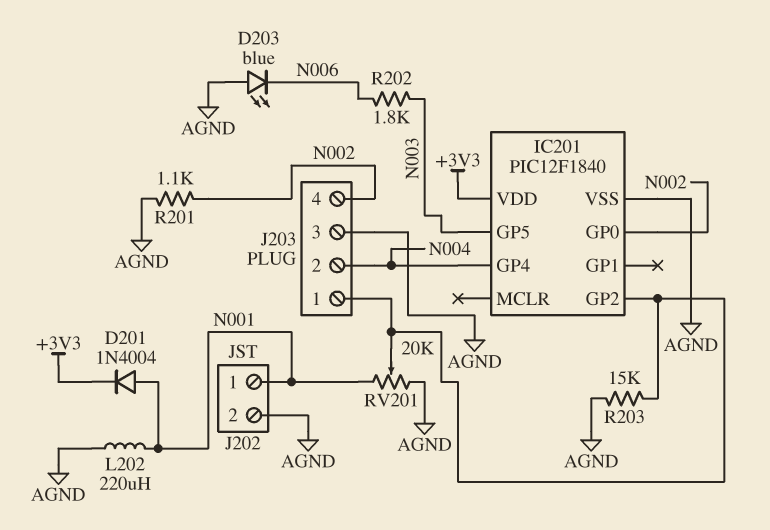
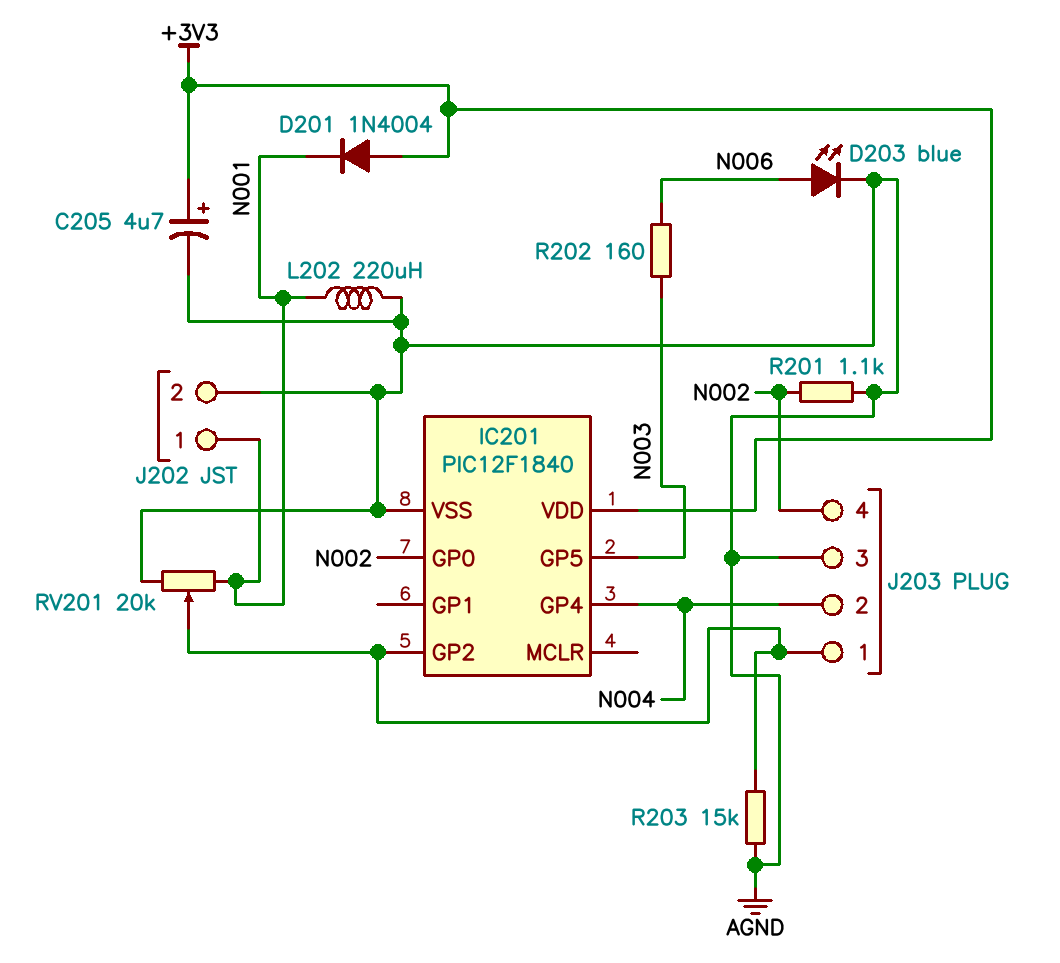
C205: none -> 4.7uF (plus +3V3, minus AGND)
D201: diode 1N4004 (A N001, K +3V3) -> diode 1N4004 (A +3V3, K N001)
D203: LED blue (A AGND, K N006) -> LED blue (A N006, K AGND)
R202: 1.8k (N003, N006) -> 160 (N003, N006)

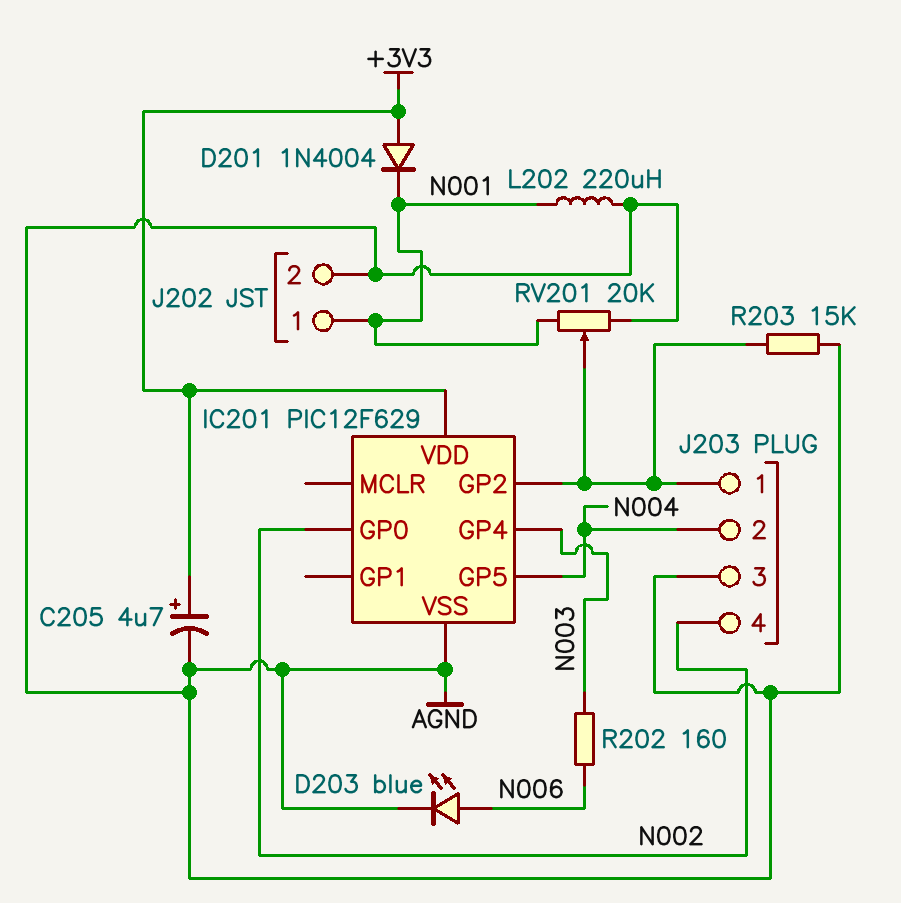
IC201: PIC12F1840 -> PIC12F629
IC201 pin GP4: N004 -> N003
IC201 pin GP5: N003 -> N004
R201: 1.1k (AGND, N002) -> none

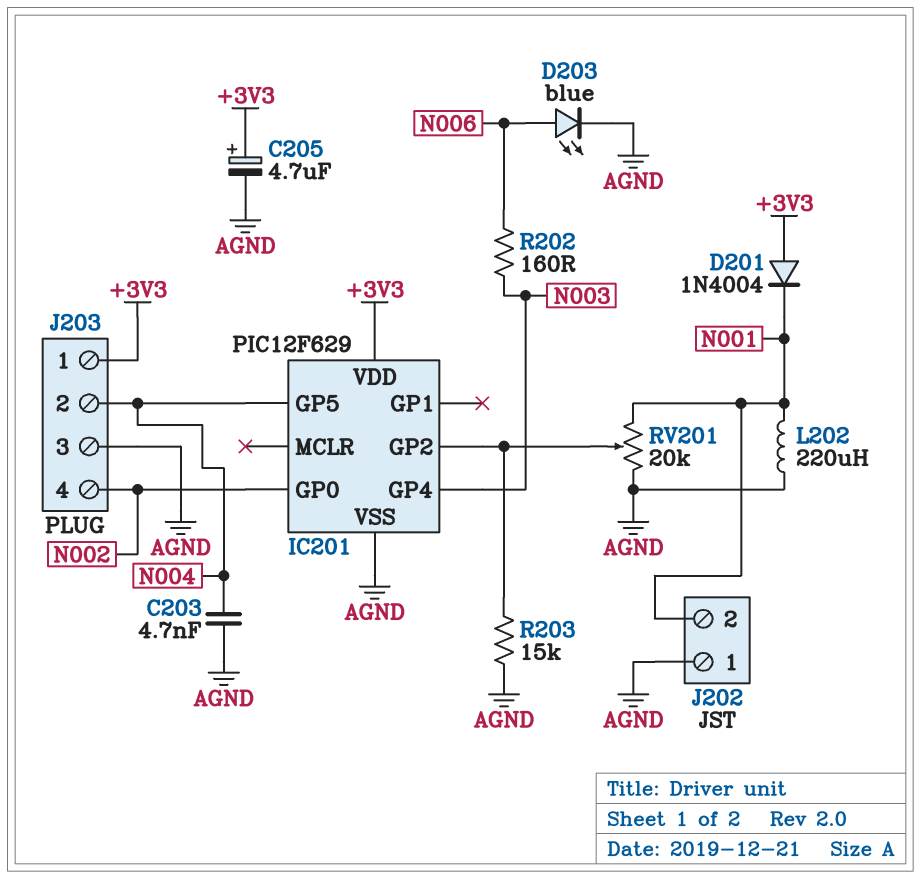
C203: none -> 4.7nF (AGND, N004)
J202 pin 1: N001 -> AGND
J202 pin 2: AGND -> N001
J203 pin 1: IC201/GP2 -> +3V3

